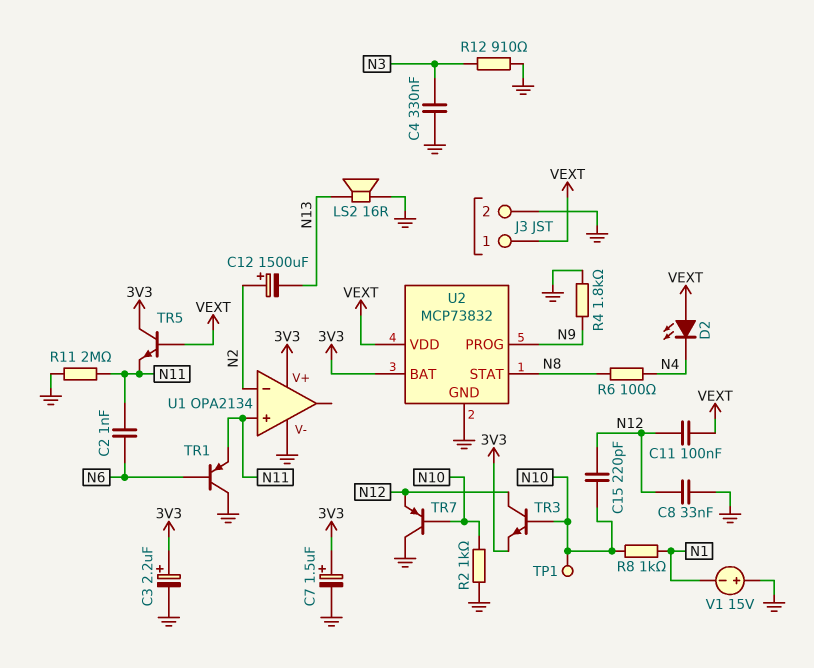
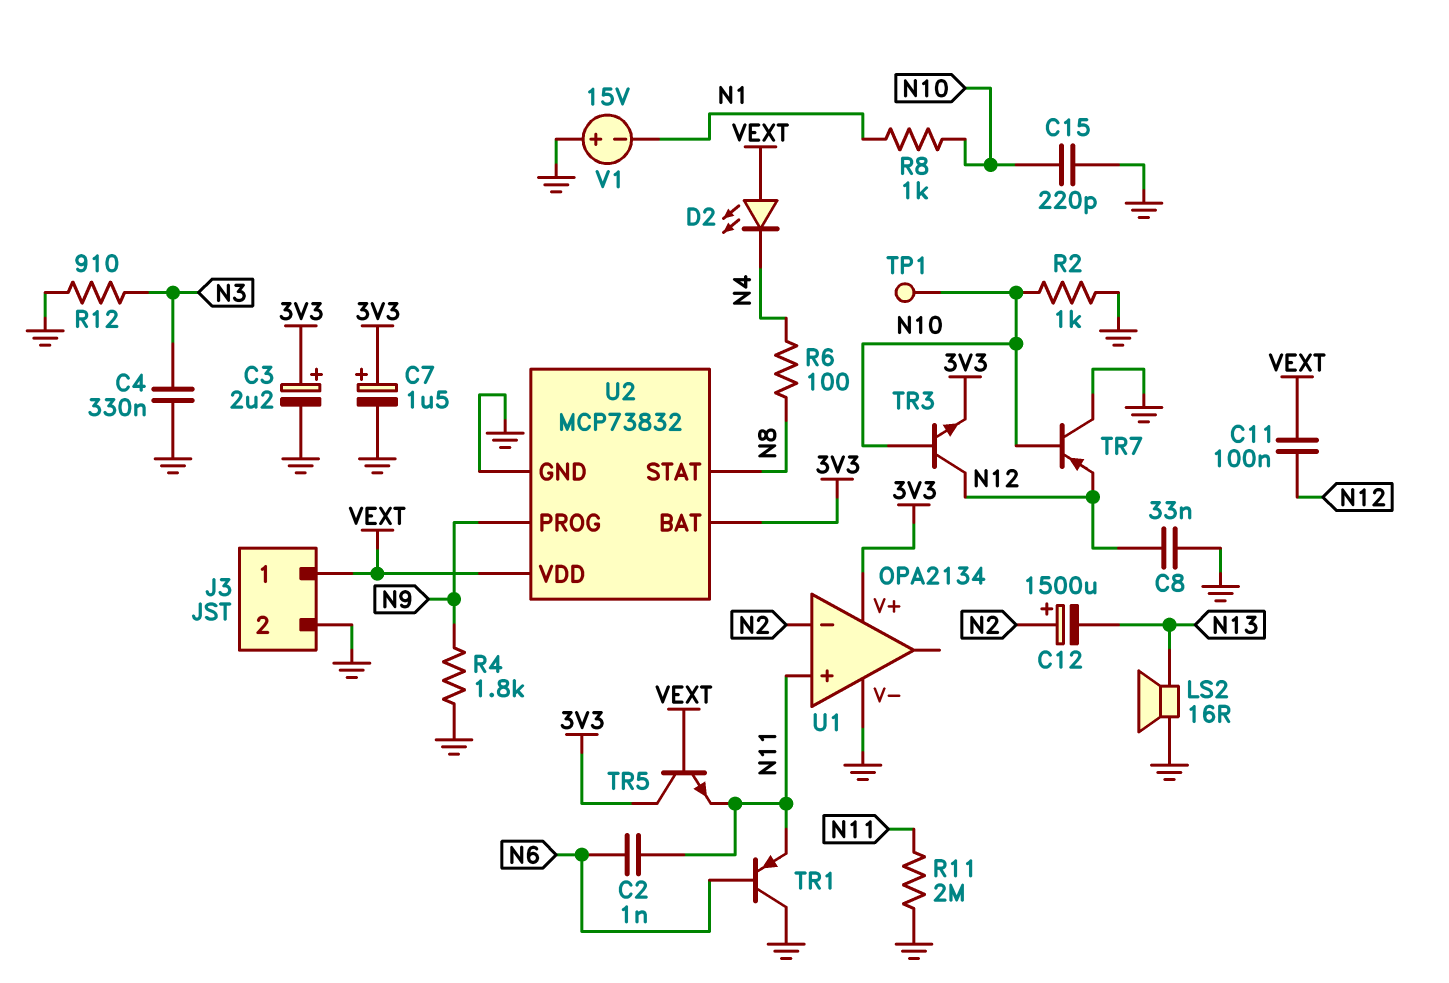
C15: 220pF (N10, N12) -> 220pF (GND, N10)

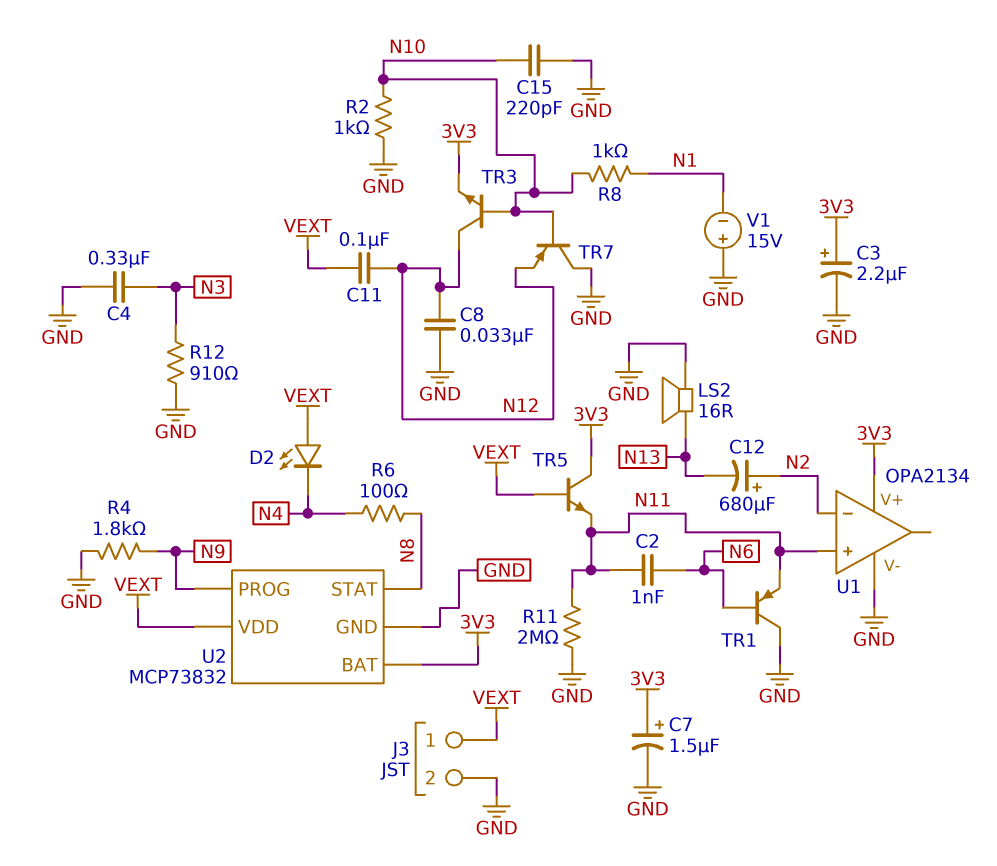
C12: 1500uF (plus N2, minus N13) -> 680uF (plus N2, minus N13)
TP1: test point (N10) -> none

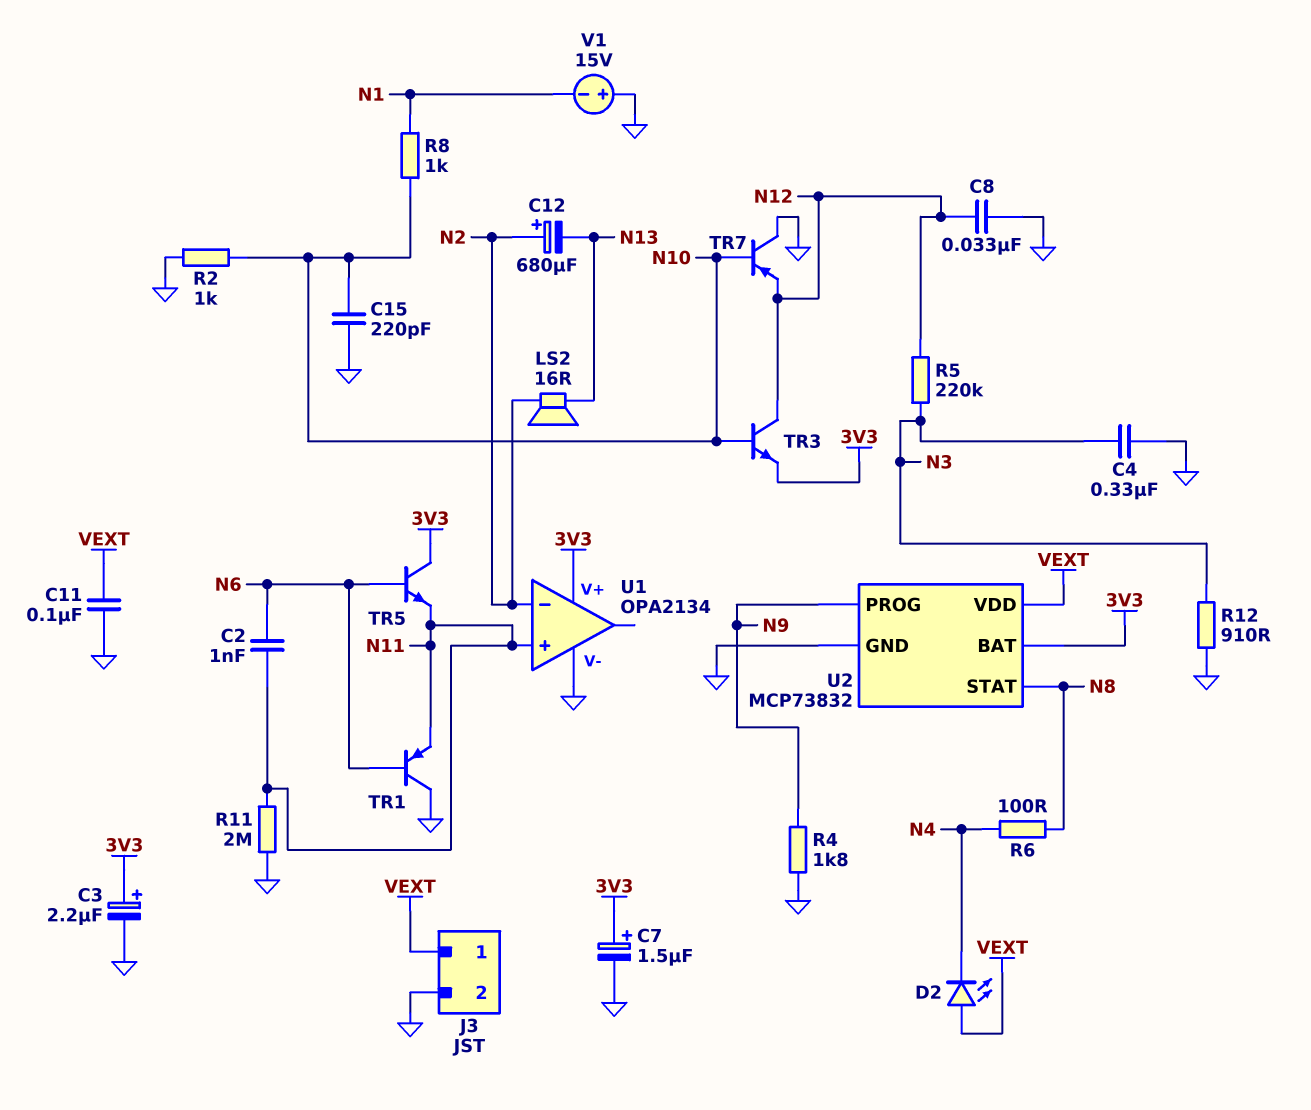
C11: 100nF (N12, VEXT) -> 100nF (GND, VEXT)
LS2: speaker 16R (GND, N13) -> speaker 16R (N2, N13)
R5: none -> 220k (N3, N12)
TR5: NPN (B VEXT, C 3V3, E N11) -> NPN (B N6, C 3V3, E N11)

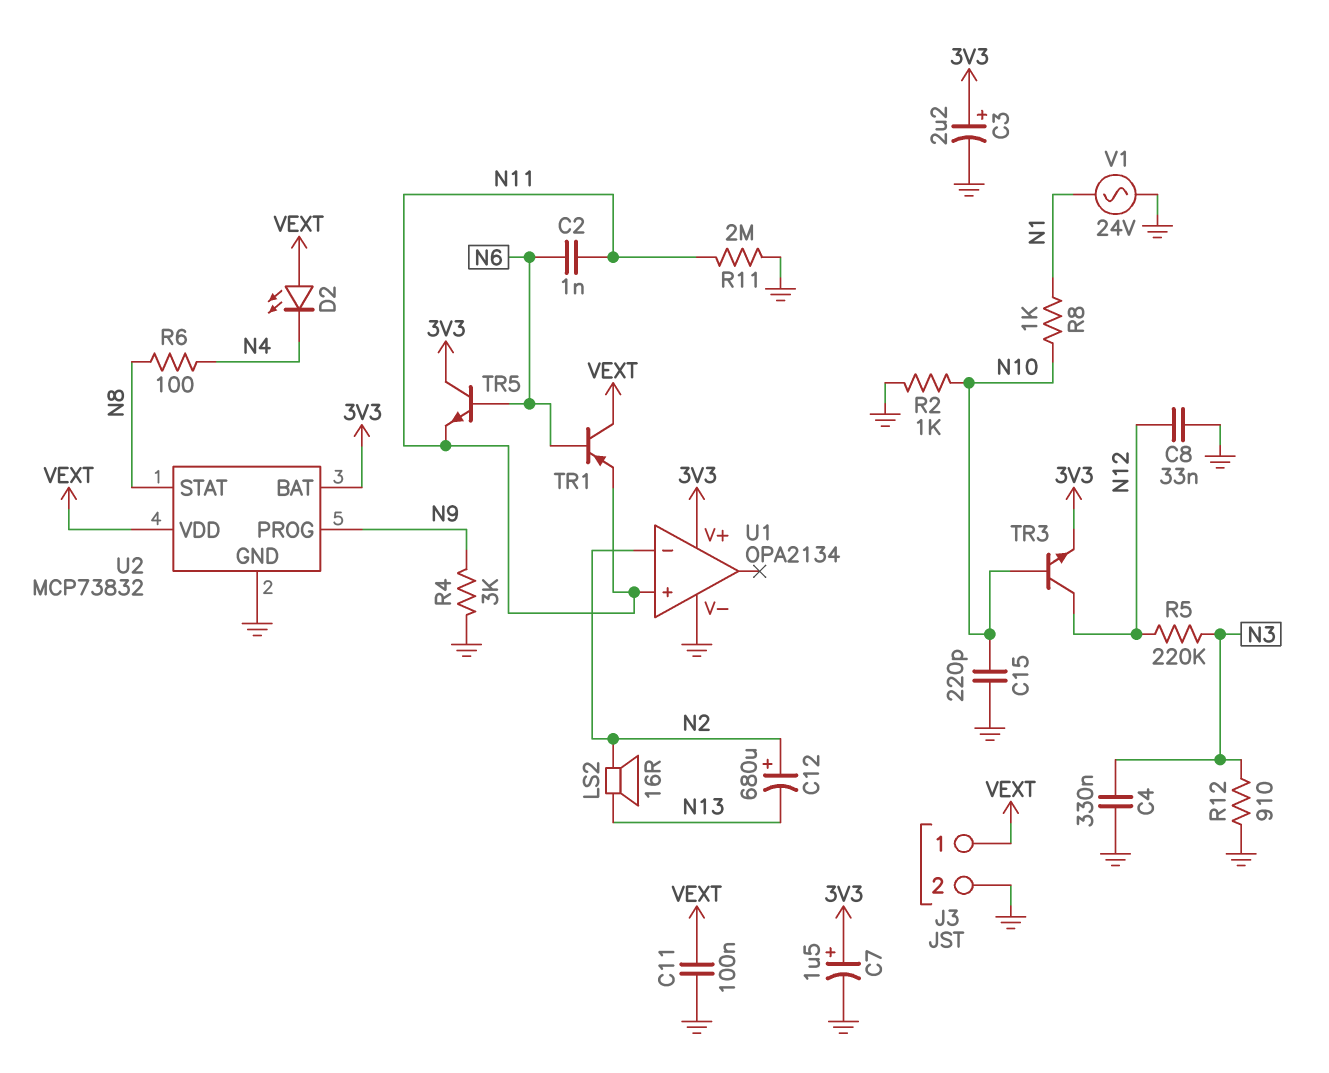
R4: 1.8k (GND, N9) -> 3k (GND, N9)
TR1: PNP (B N6, C GND, E N11) -> PNP (B N6, C VEXT, E N11)
TR7: PNP (B N10, C GND, E N12) -> none
V1: 15V (plus GND, minus N1) -> AC 24V (GND, N1)

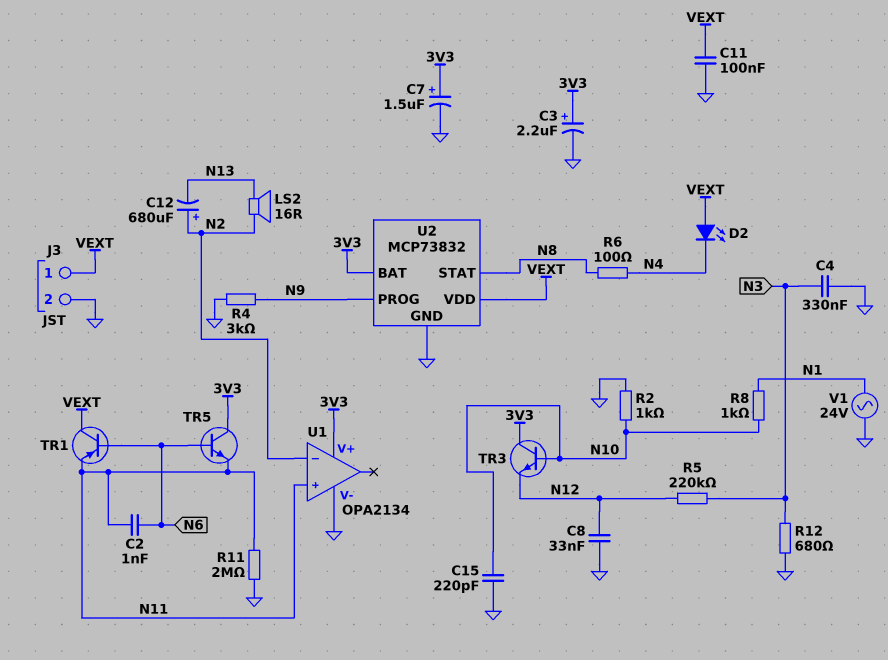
R12: 910 (GND, N3) -> 680 (GND, N3)
TR3: NPN (B N10, C N12, E 3V3) -> NPN (B N10, C 3V3, E N12)

